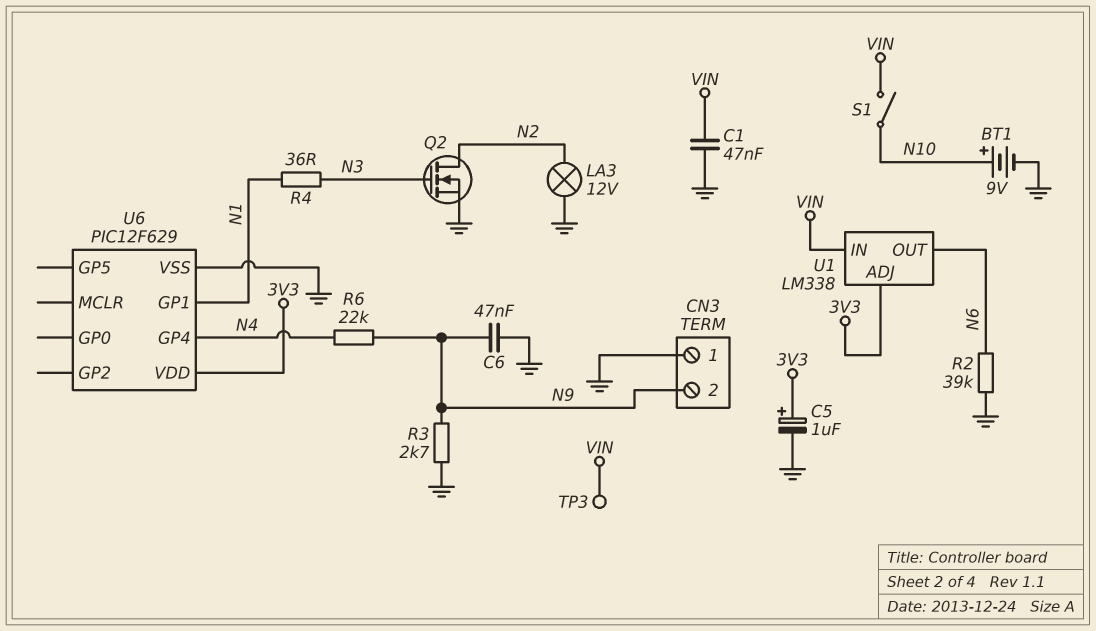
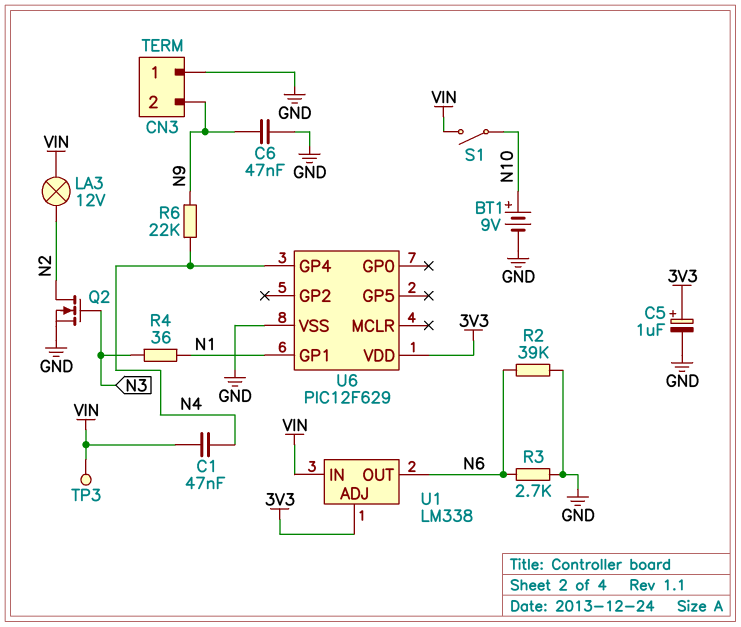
C1: 47nF (GND, VIN) -> 47nF (N4, VIN)
LA3: lamp 12V (GND, N2) -> lamp 12V (N2, VIN)
R3: 2.7k (GND, N9) -> 2.7k (GND, N6)

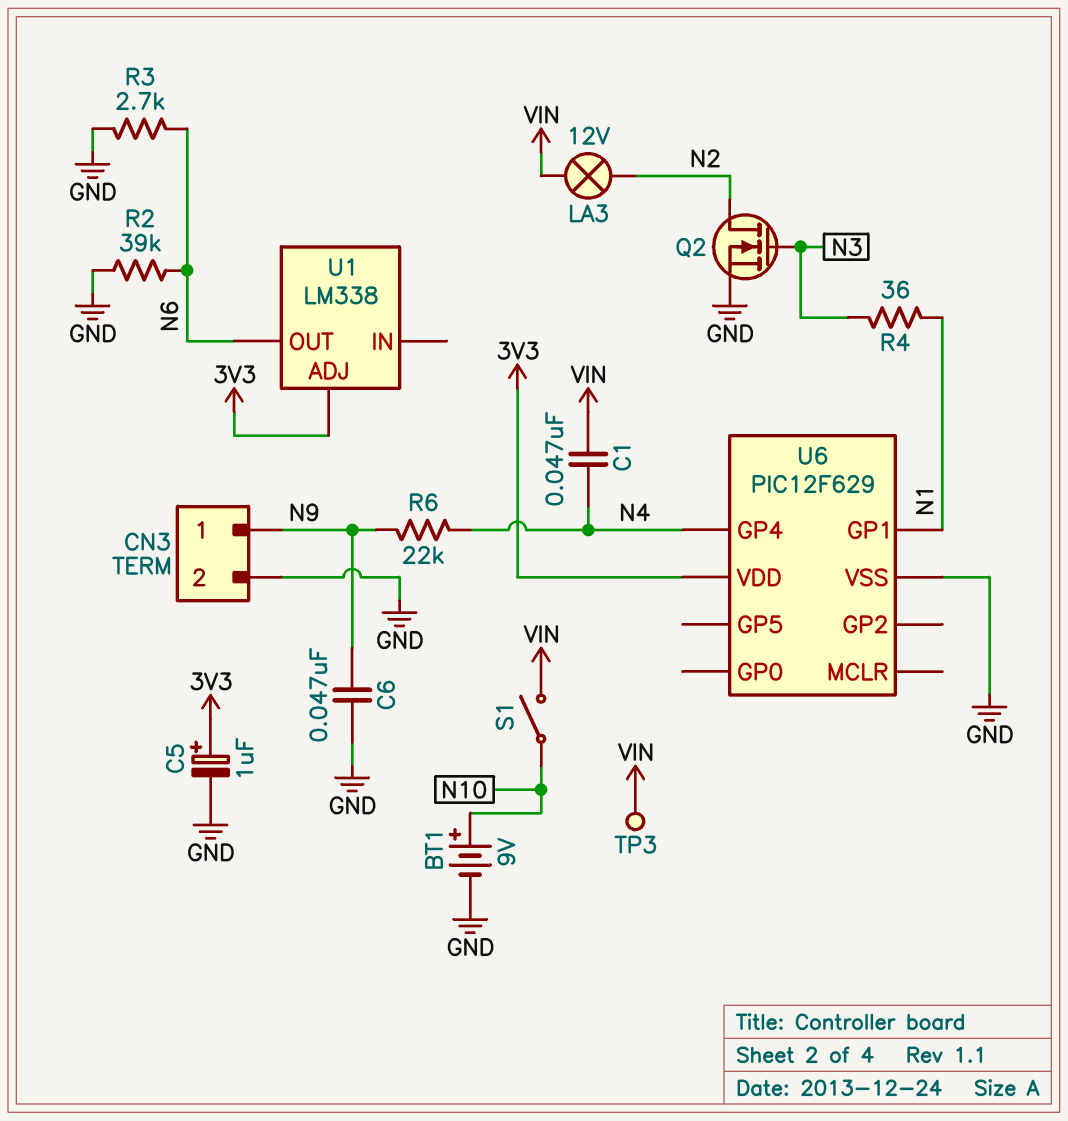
CN3 pin 1: GND -> N9
CN3 pin 2: N9 -> GND
U1 pin IN: VIN -> none

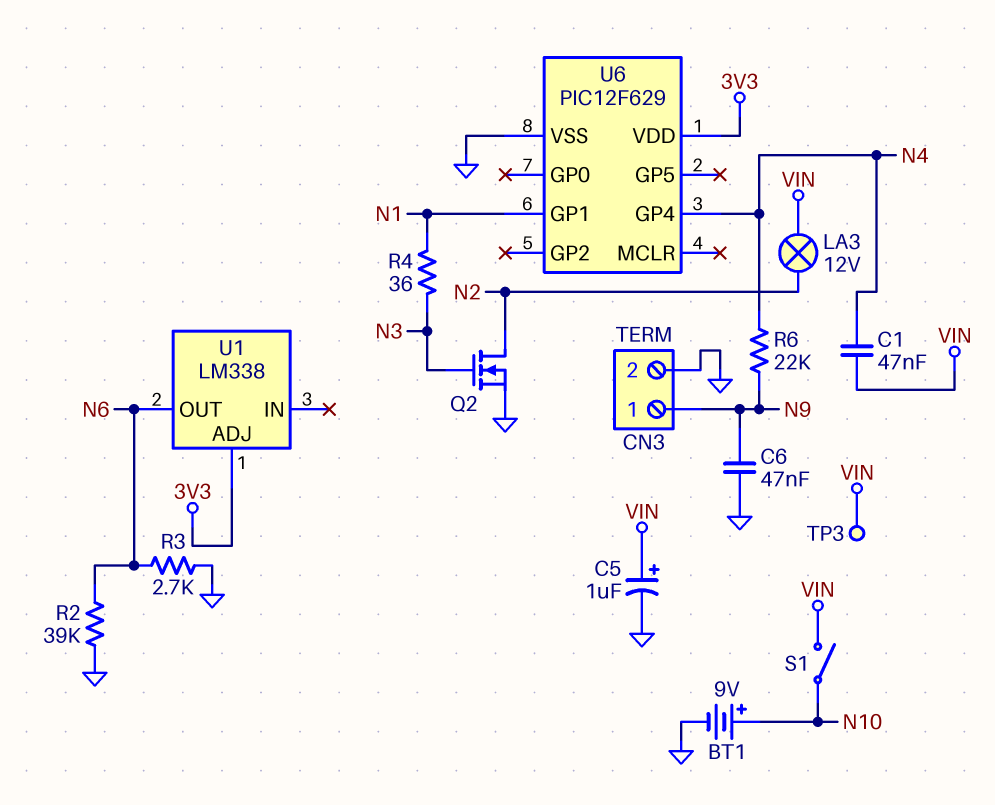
C5: 1uF (plus 3V3, minus GND) -> 1uF (plus VIN, minus GND)

